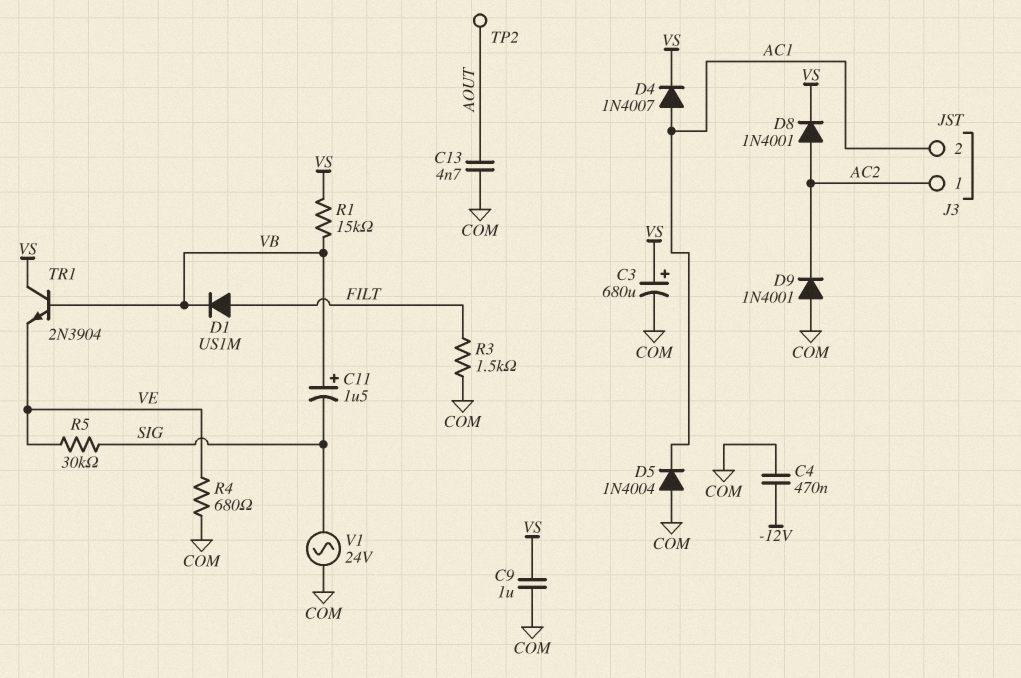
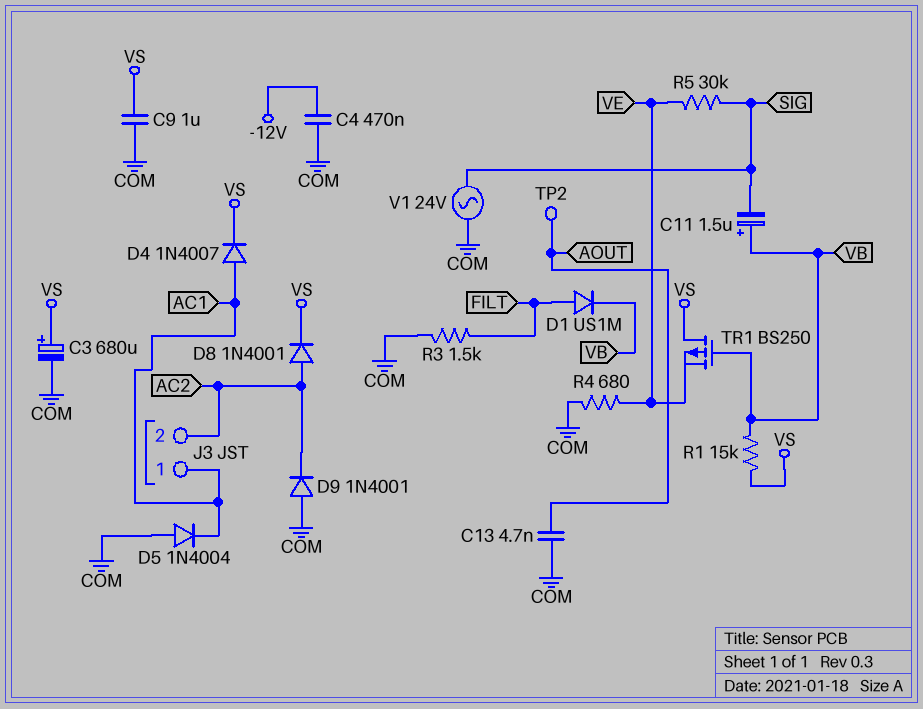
J3 pin 1: AC2 -> AC1
J3 pin 2: AC1 -> AC2
TR1: NPN 2N3904 (B VB, C VS, E VE) -> PMOS BS250 (G VB, D VS, S VE)

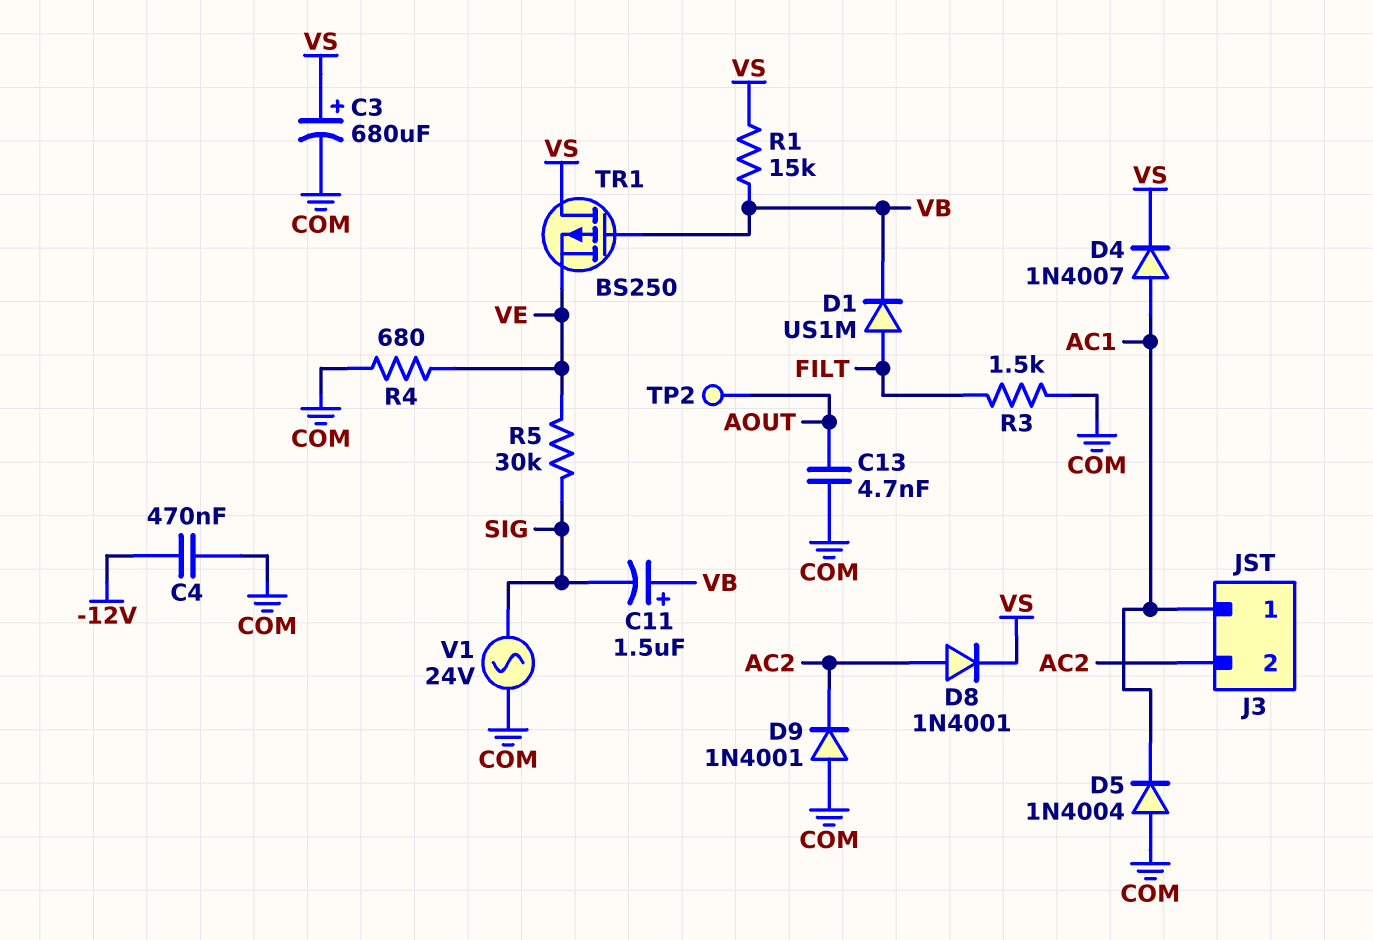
C9: 1uF (COM, VS) -> none

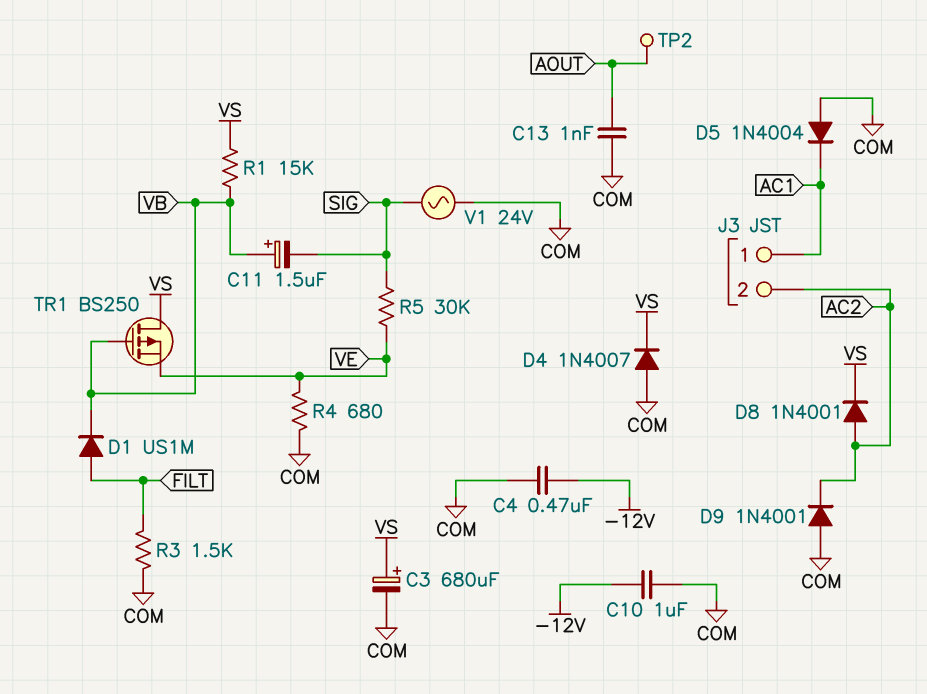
C10: none -> 1uF (-12V, COM)
C13: 4.7nF (AOUT, COM) -> 1nF (AOUT, COM)
D4: diode 1N4007 (A AC1, K VS) -> diode 1N4007 (A COM, K VS)

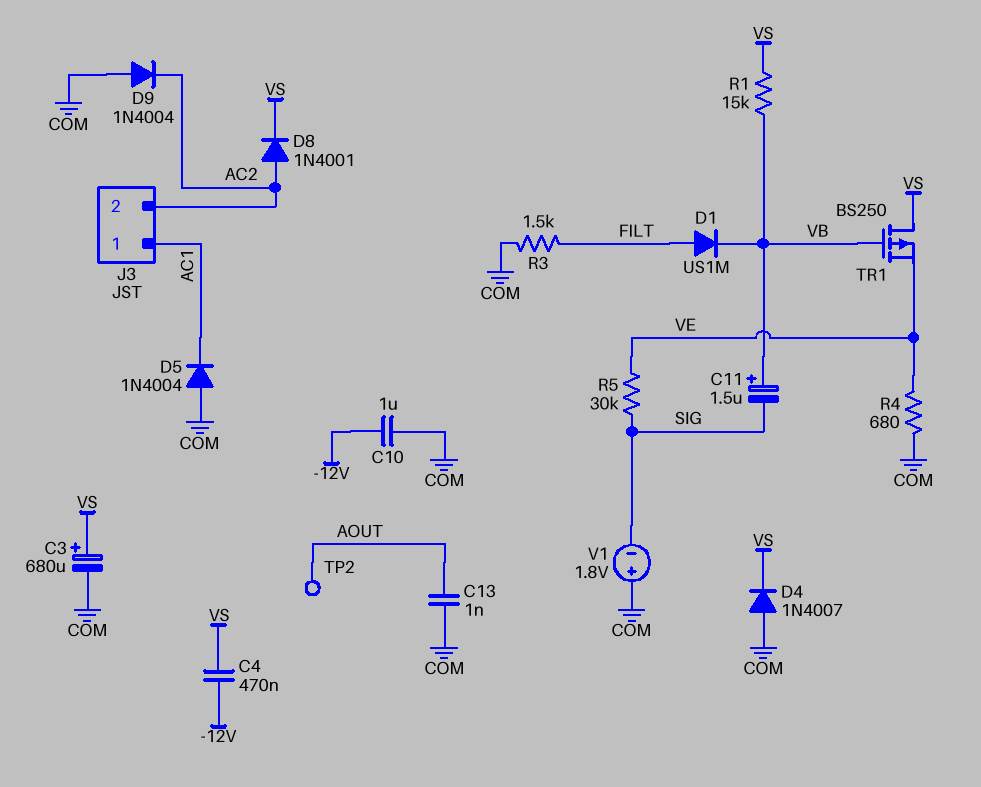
C4: 470nF (-12V, COM) -> 470nF (-12V, VS)
D9: diode 1N4001 (A COM, K AC2) -> diode 1N4004 (A COM, K AC2)
V1: AC 24V (COM, SIG) -> 1.8V (plus COM, minus SIG)

